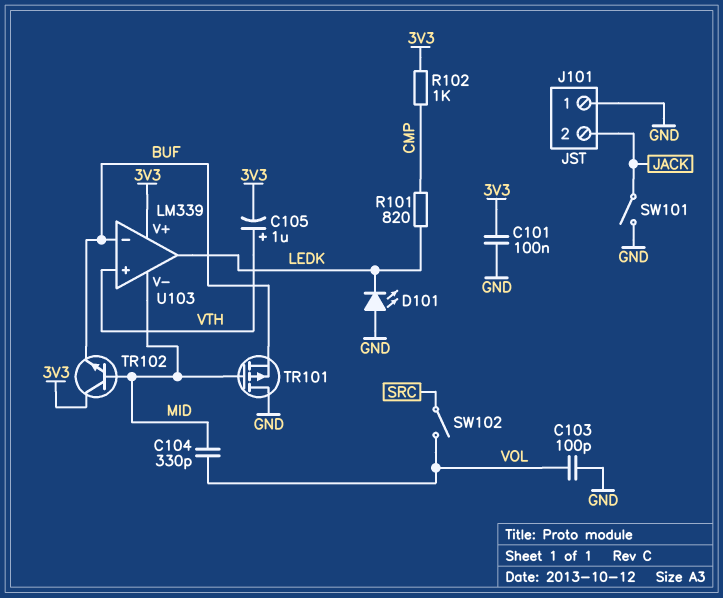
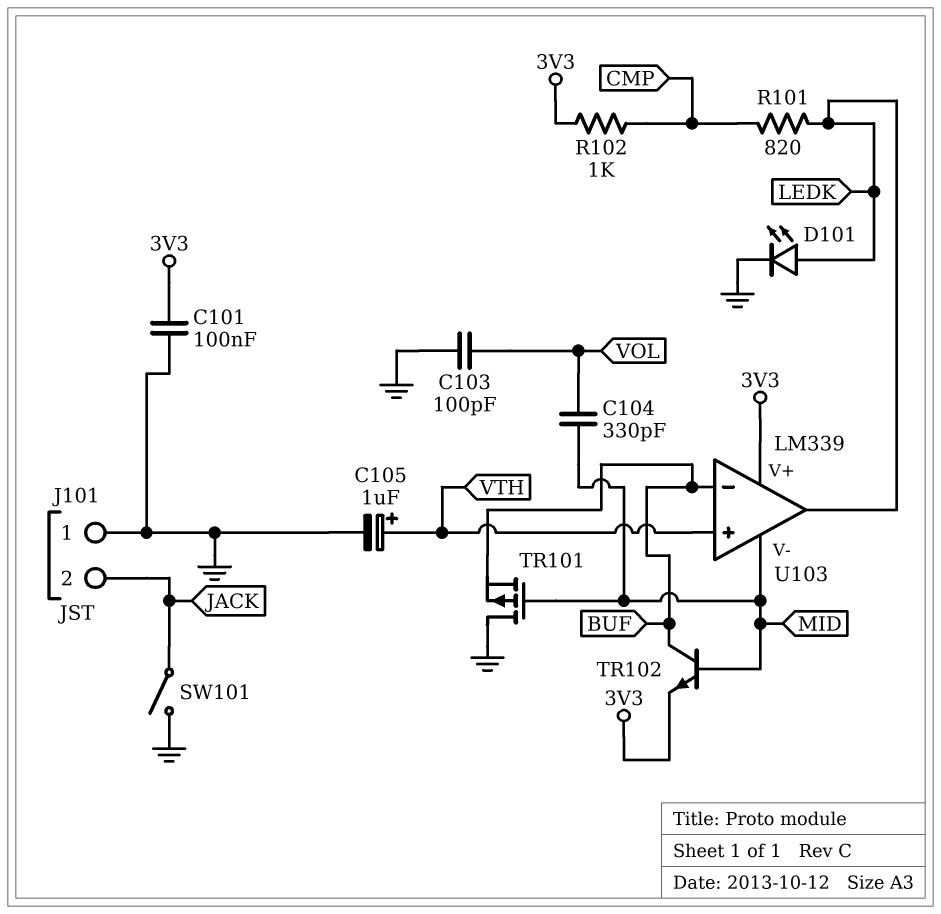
C105: 1uF (plus VTH, minus 3V3) -> 1uF (plus VTH, minus GND)
D101: LED (A GND, K LEDK) -> LED (A LEDK, K GND)
SW102: switch (SRC, VOL) -> none
TR102: NPN (B MID, C 3V3, E BUF) -> NPN (B MID, C BUF, E 3V3)

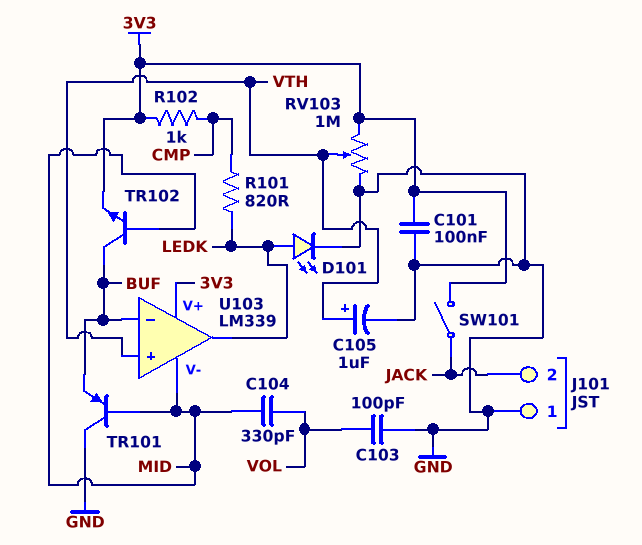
RV103: none -> 1M (3V3, GND, wiper VTH)
SW101: switch (GND, JACK) -> switch (3V3, JACK)
TR101: PMOS (G MID, D GND, S BUF) -> PNP (B MID, C GND, E BUF)

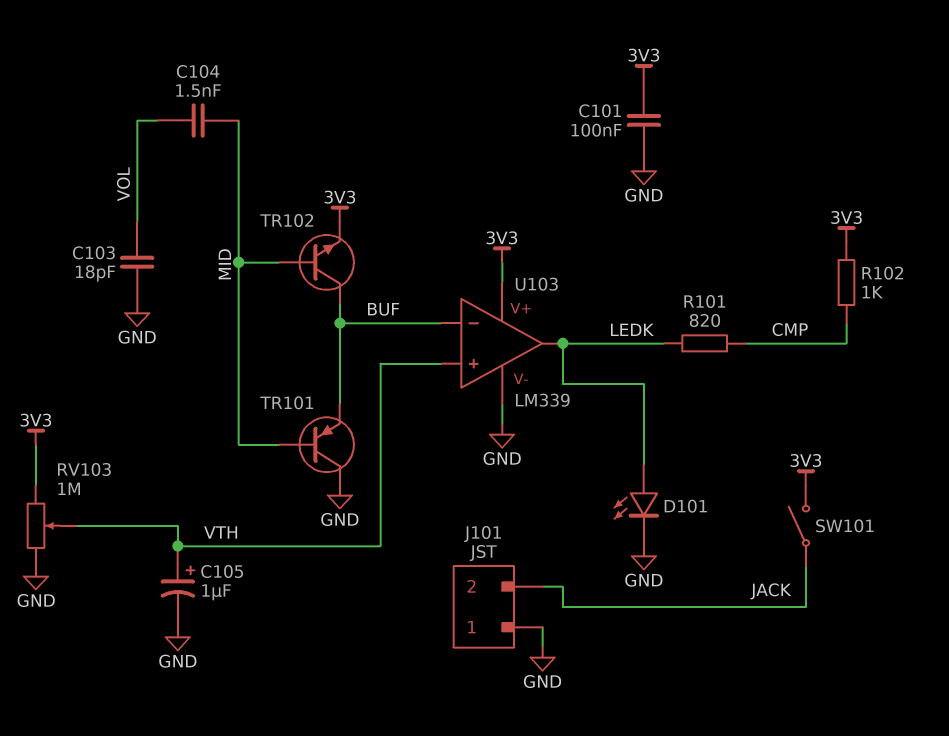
C103: 100pF (GND, VOL) -> 18pF (GND, VOL)
C104: 330pF (MID, VOL) -> 1.5nF (MID, VOL)
U103 pin V-: MID -> GND

